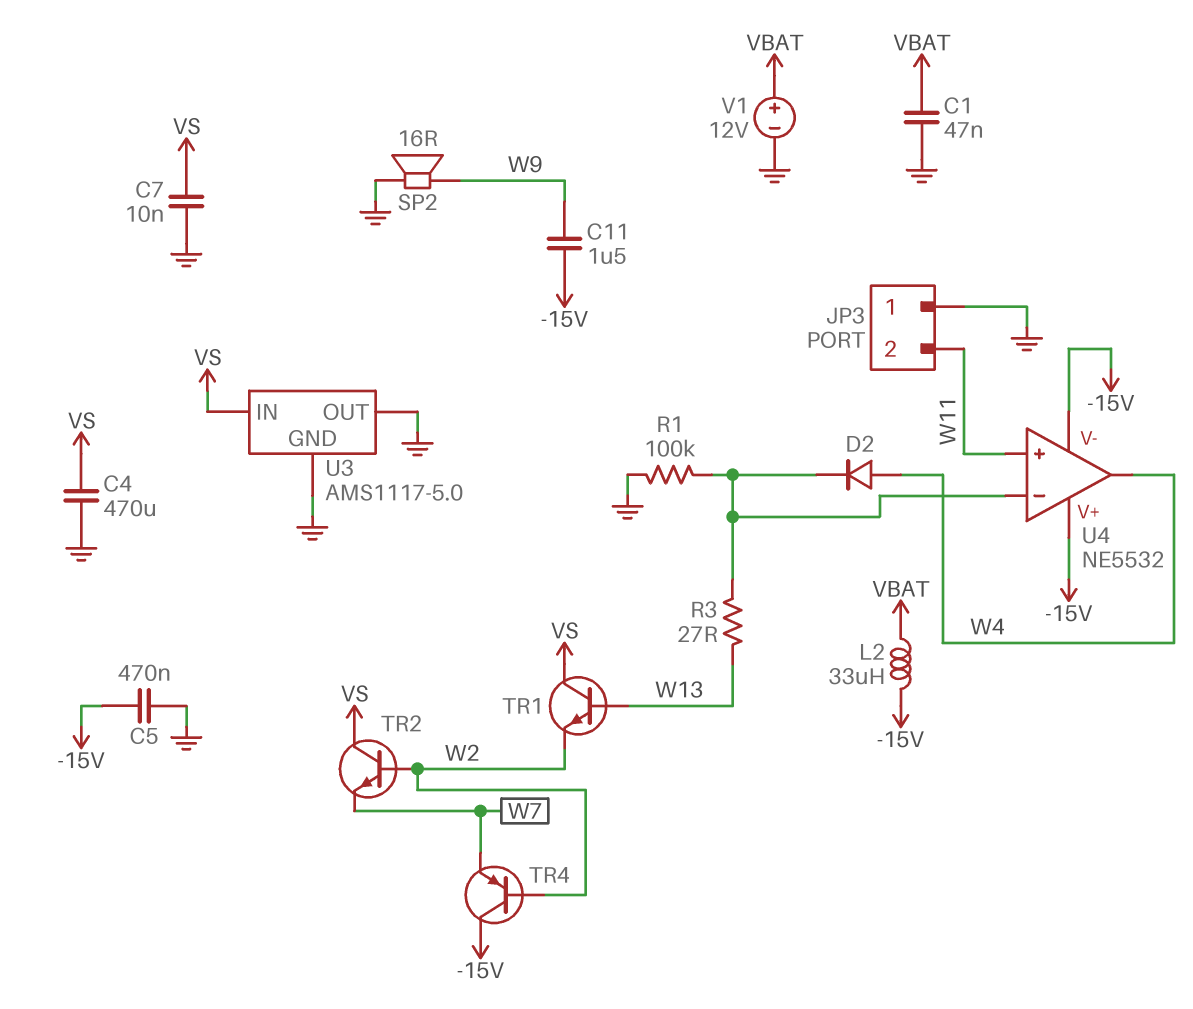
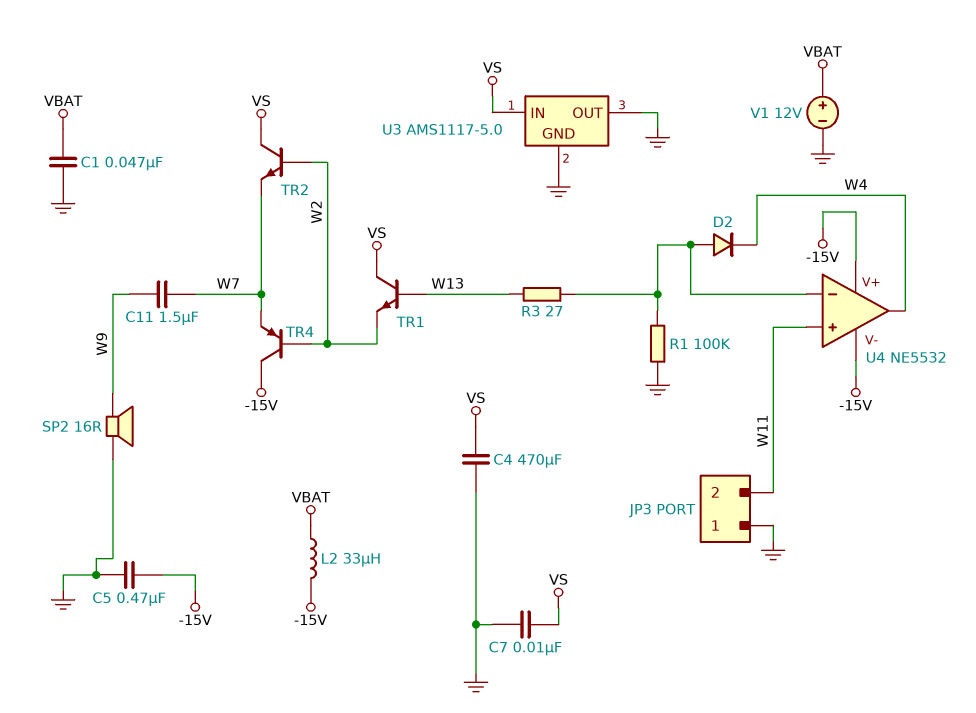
C11: 1.5uF (-15V, W9) -> 1.5uF (W7, W9)
D2: diode (A W4, K U4/in-) -> diode (A U4/in-, K W4)

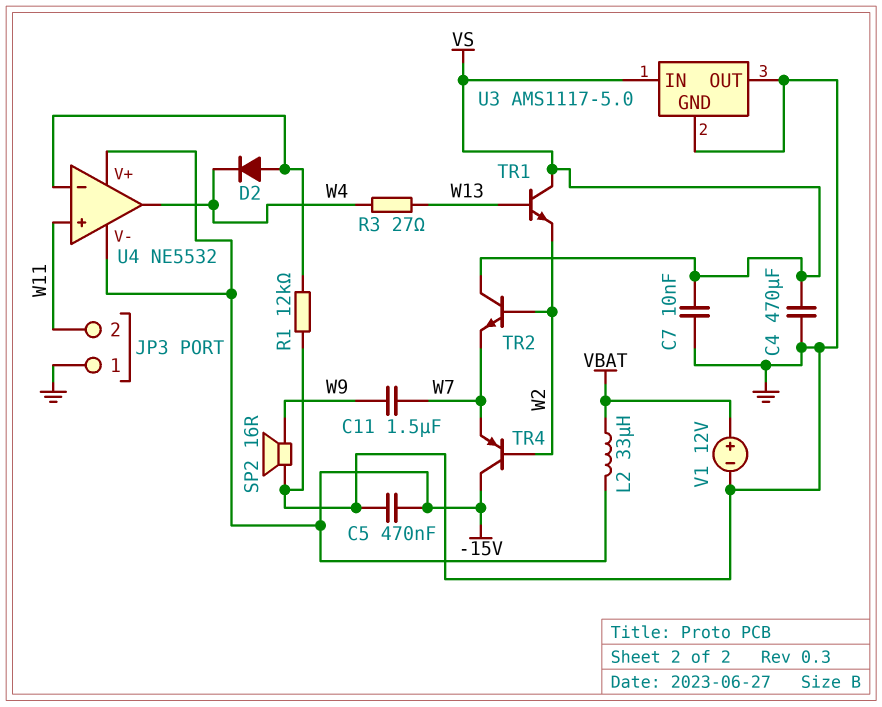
C1: 47nF (GND, VBAT) -> none
R1: 100k (GND, U4/in-) -> 12k (GND, U4/in-)
R3: 27 (U4/in-, W13) -> 27 (W4, W13)

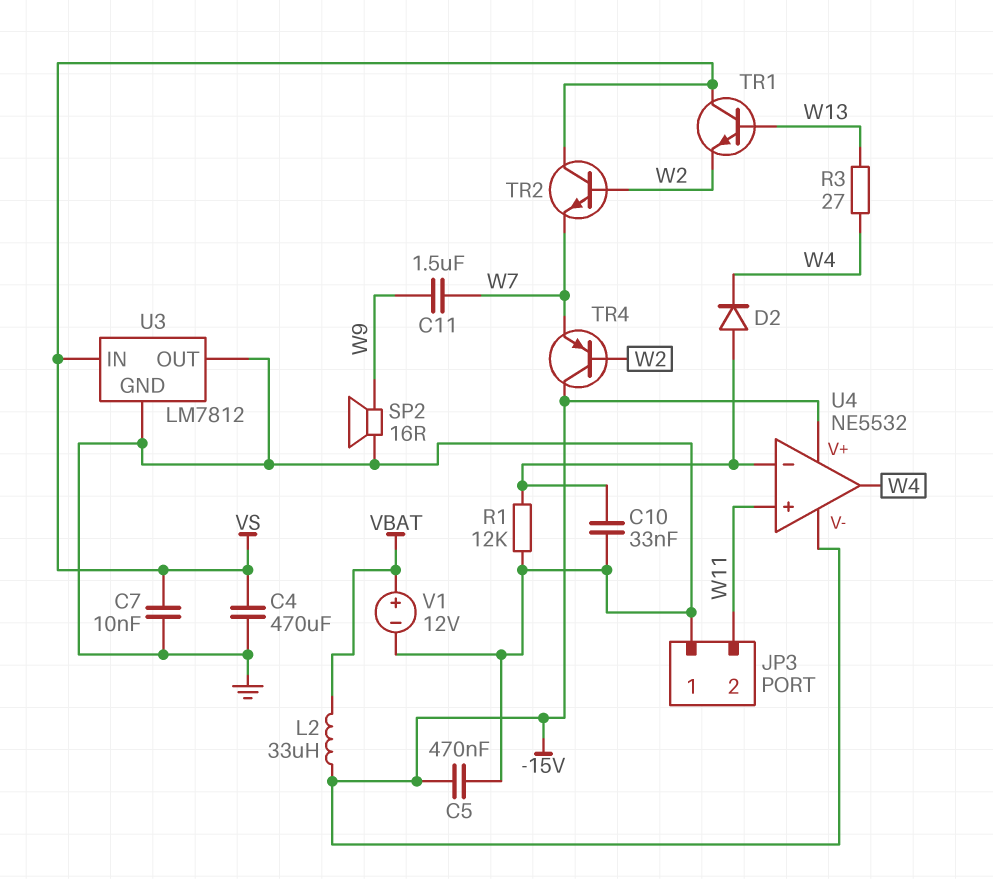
C10: none -> 33nF (GND, U4/in-)
U3: AMS1117-5.0 -> LM7812

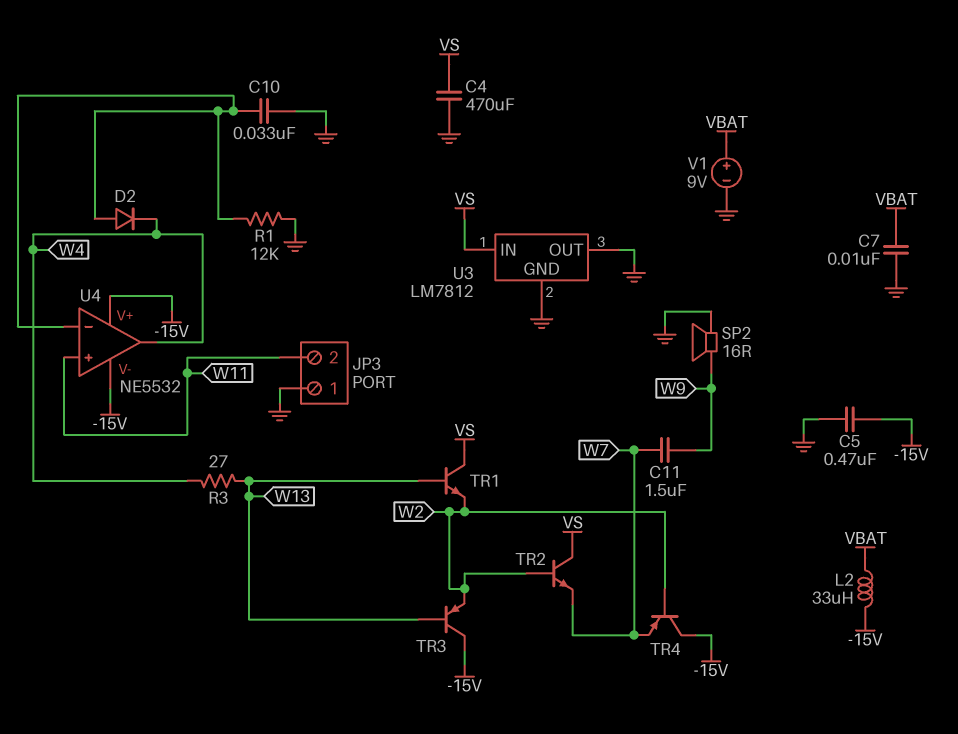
C7: 10nF (GND, VS) -> 10nF (GND, VBAT)
TR3: none -> PNP (B W13, C -15V, E W2)
V1: 12V (plus VBAT, minus GND) -> 9V (plus VBAT, minus GND)

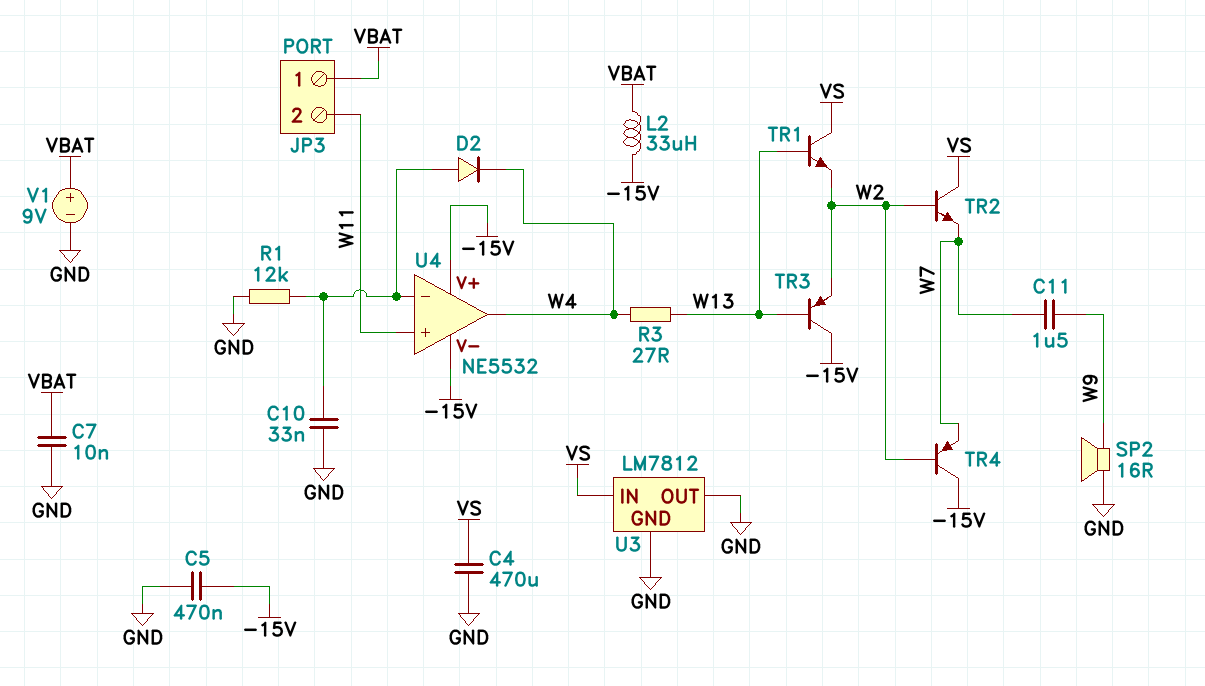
JP3 pin 1: GND -> VBAT

